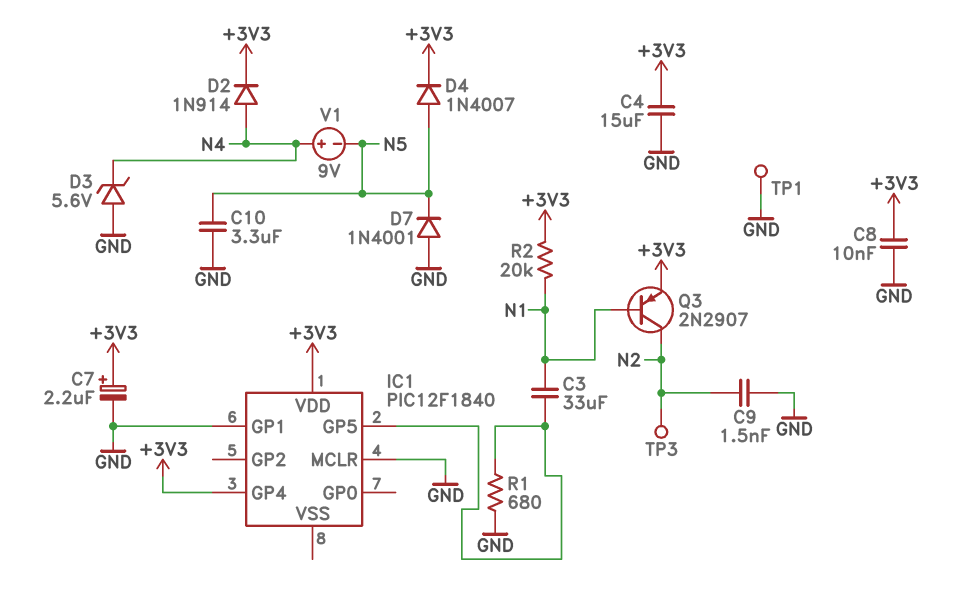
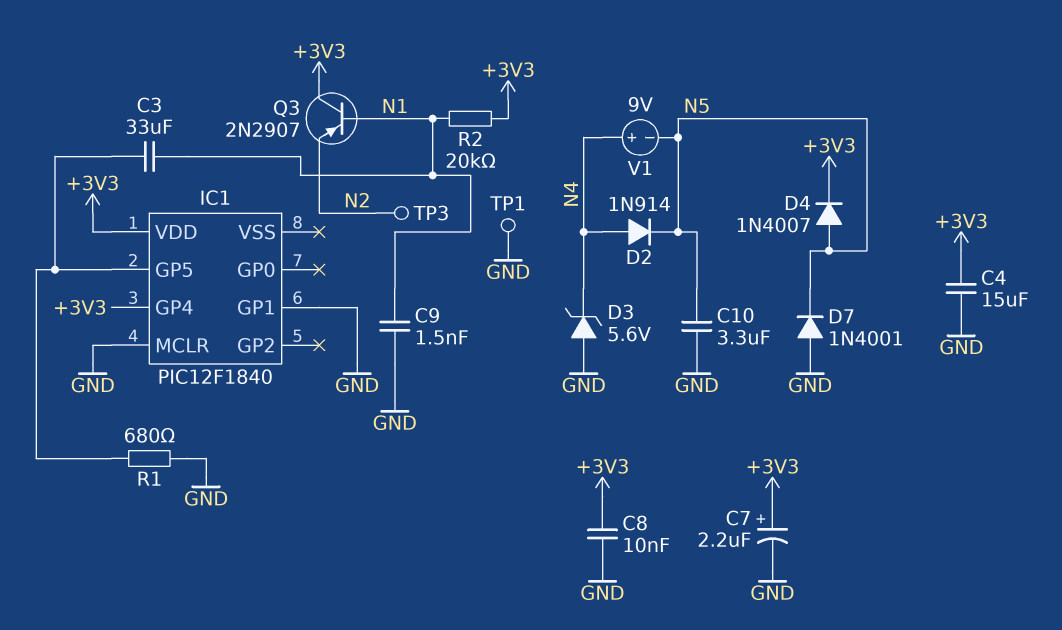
C9: 1.5nF (GND, N2) -> 1.5nF (GND, N1)
D2: diode 1N914 (A N4, K +3V3) -> diode 1N914 (A N4, K N5)
Q3: PNP 2N2907 (B N1, C N2, E +3V3) -> PNP 2N2907 (B N1, C +3V3, E N2)

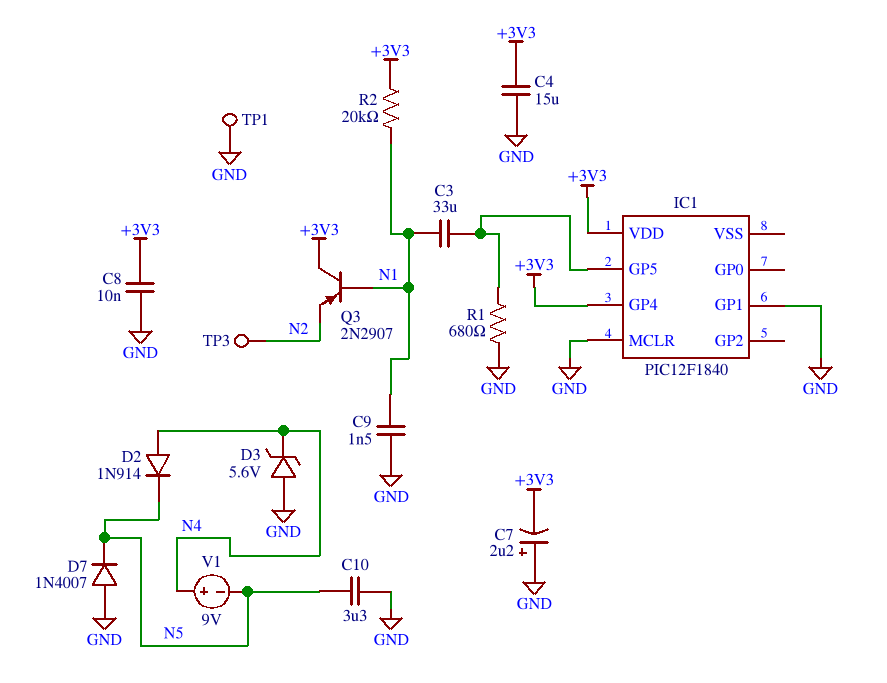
C7: 2.2uF (plus +3V3, minus GND) -> 2.2uF (plus GND, minus +3V3)
D4: diode 1N4007 (A N5, K +3V3) -> none
D7: diode 1N4001 (A GND, K N5) -> diode 1N4007 (A GND, K N5)

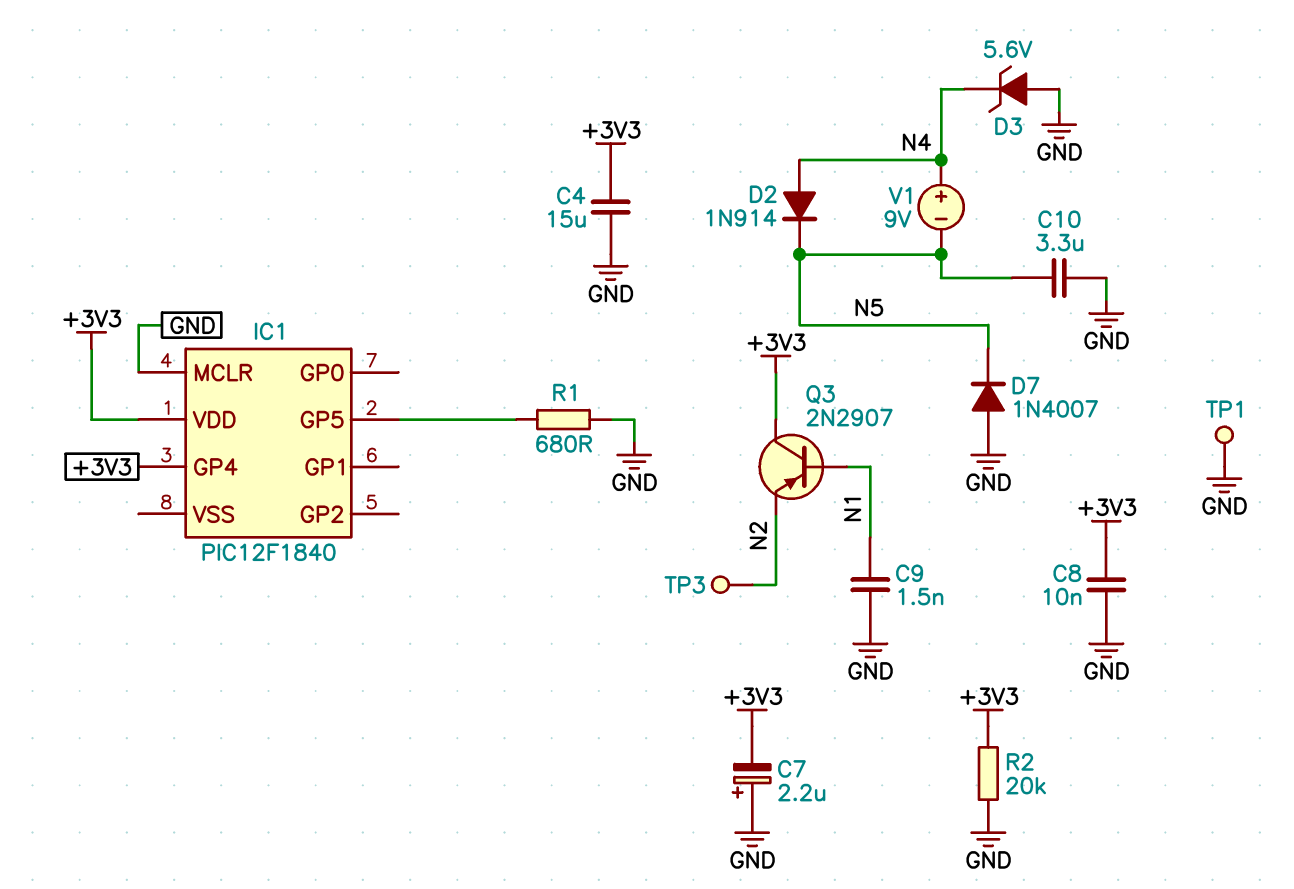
C3: 33uF (IC1/GP5, N1) -> none
IC1 pin GP1: GND -> none
R2: 20k (+3V3, N1) -> 20k (+3V3, GND)

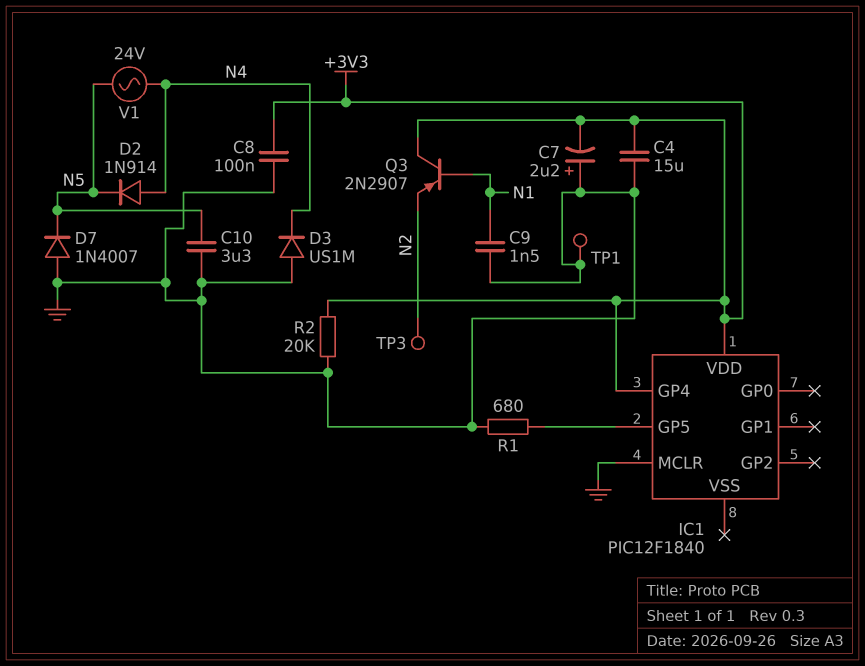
C8: 10nF (+3V3, GND) -> 100nF (+3V3, GND)
D3: zener 5.6V (A GND, K N4) -> diode US1M (A GND, K N4)
V1: 9V (plus N4, minus N5) -> AC 24V (N4, N5)

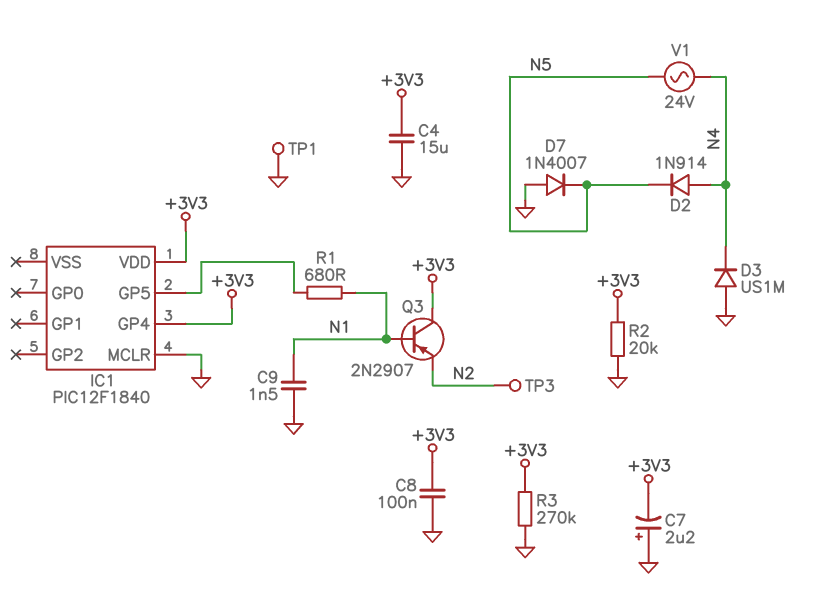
C10: 3.3uF (GND, N5) -> none
R1: 680 (GND, IC1/GP5) -> 680 (IC1/GP5, N1)
R3: none -> 270k (+3V3, GND)

